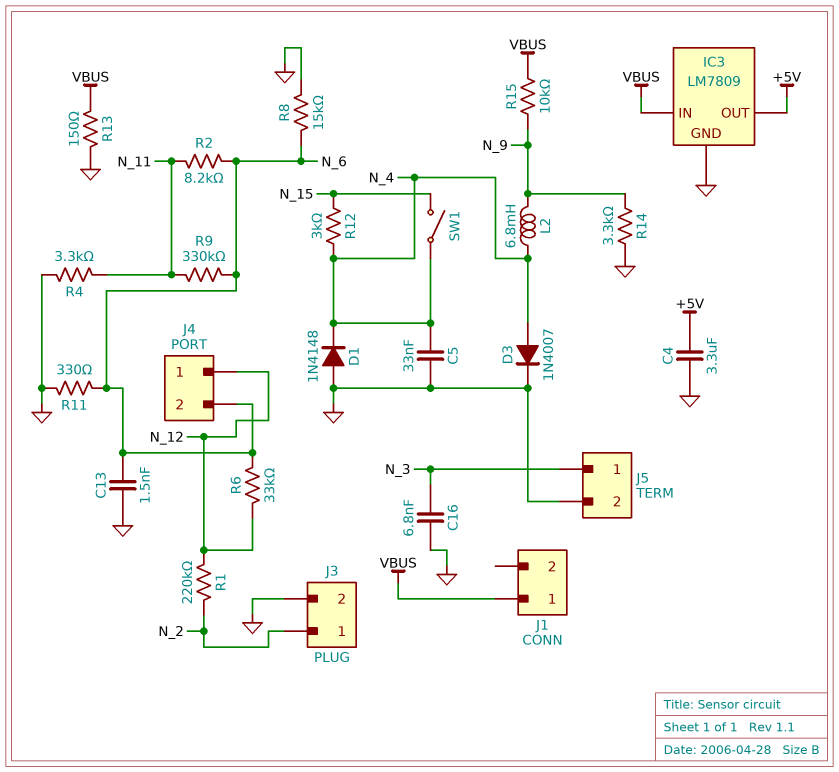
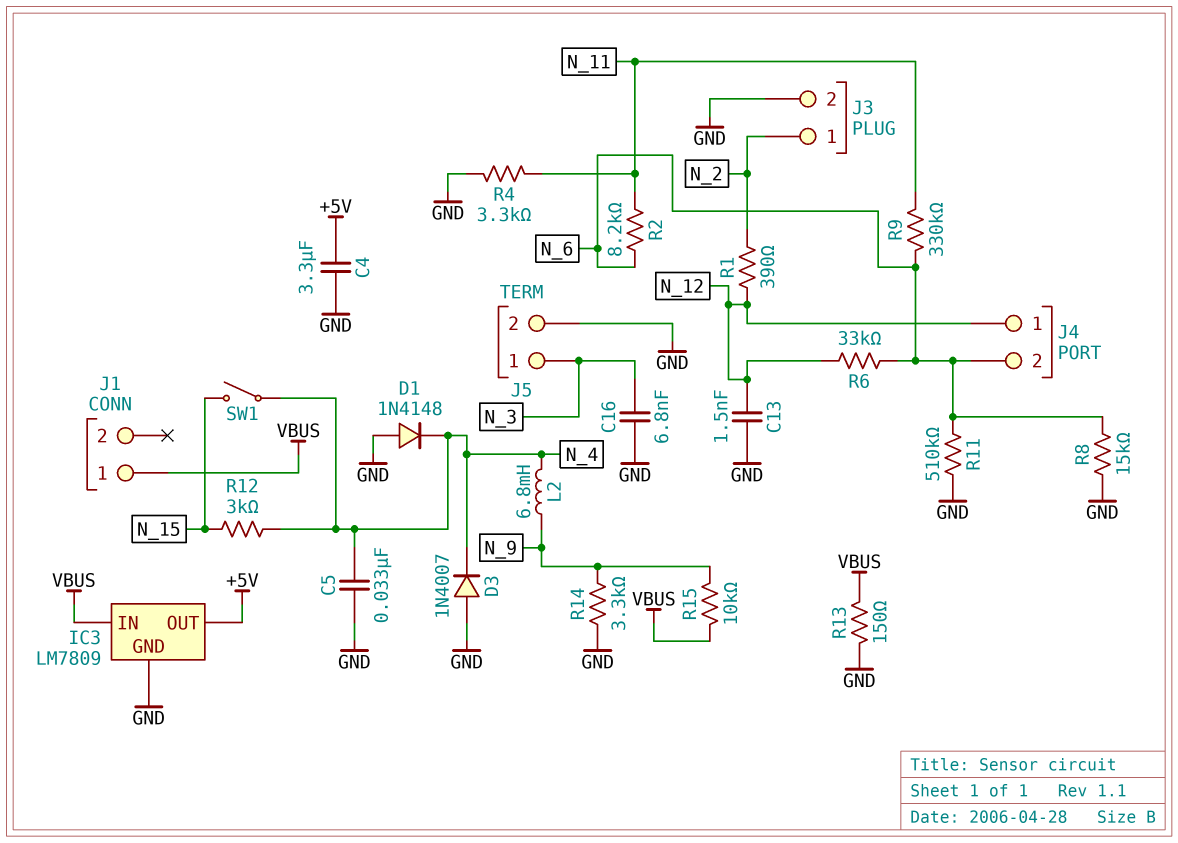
C13: 1.5nF (GND, N_6) -> 1.5nF (GND, N_12)
D3: diode 1N4007 (A N_4, K GND) -> diode 1N4007 (A GND, K N_4)
R1: 220k (N_2, N_12) -> 390 (N_2, N_12)
R11: 330 (GND, N_6) -> 510k (GND, N_6)

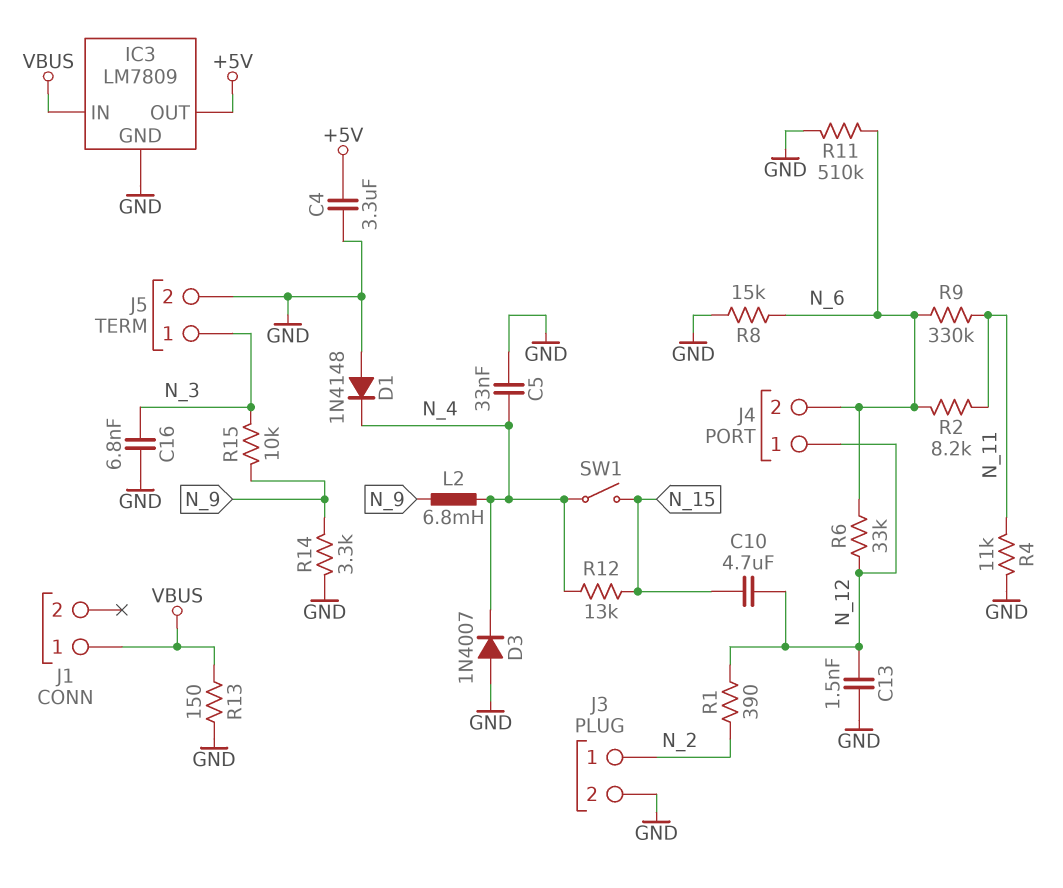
C10: none -> 4.7uF (N_12, N_15)
R4: 3.3k (GND, N_11) -> 11k (GND, N_11)
R12: 3k (N_4, N_15) -> 13k (N_4, N_15)
R15: 10k (N_9, VBUS) -> 10k (N_3, N_9)

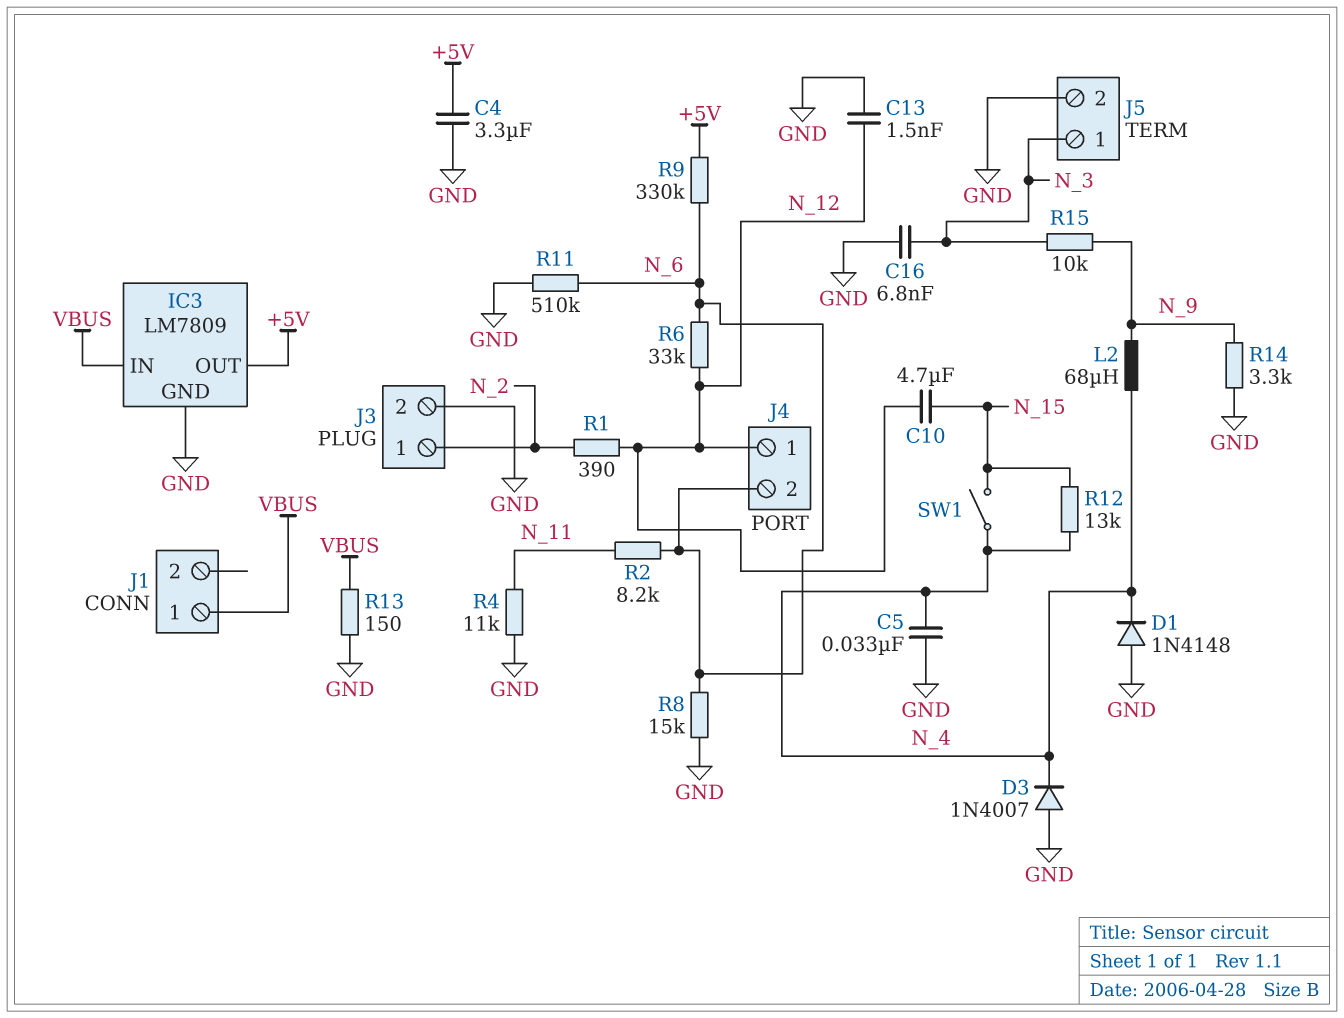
L2: 6.8mH (N_4, N_9) -> 68uH (N_4, N_9)
R9: 330k (N_6, N_11) -> 330k (+5V, N_6)

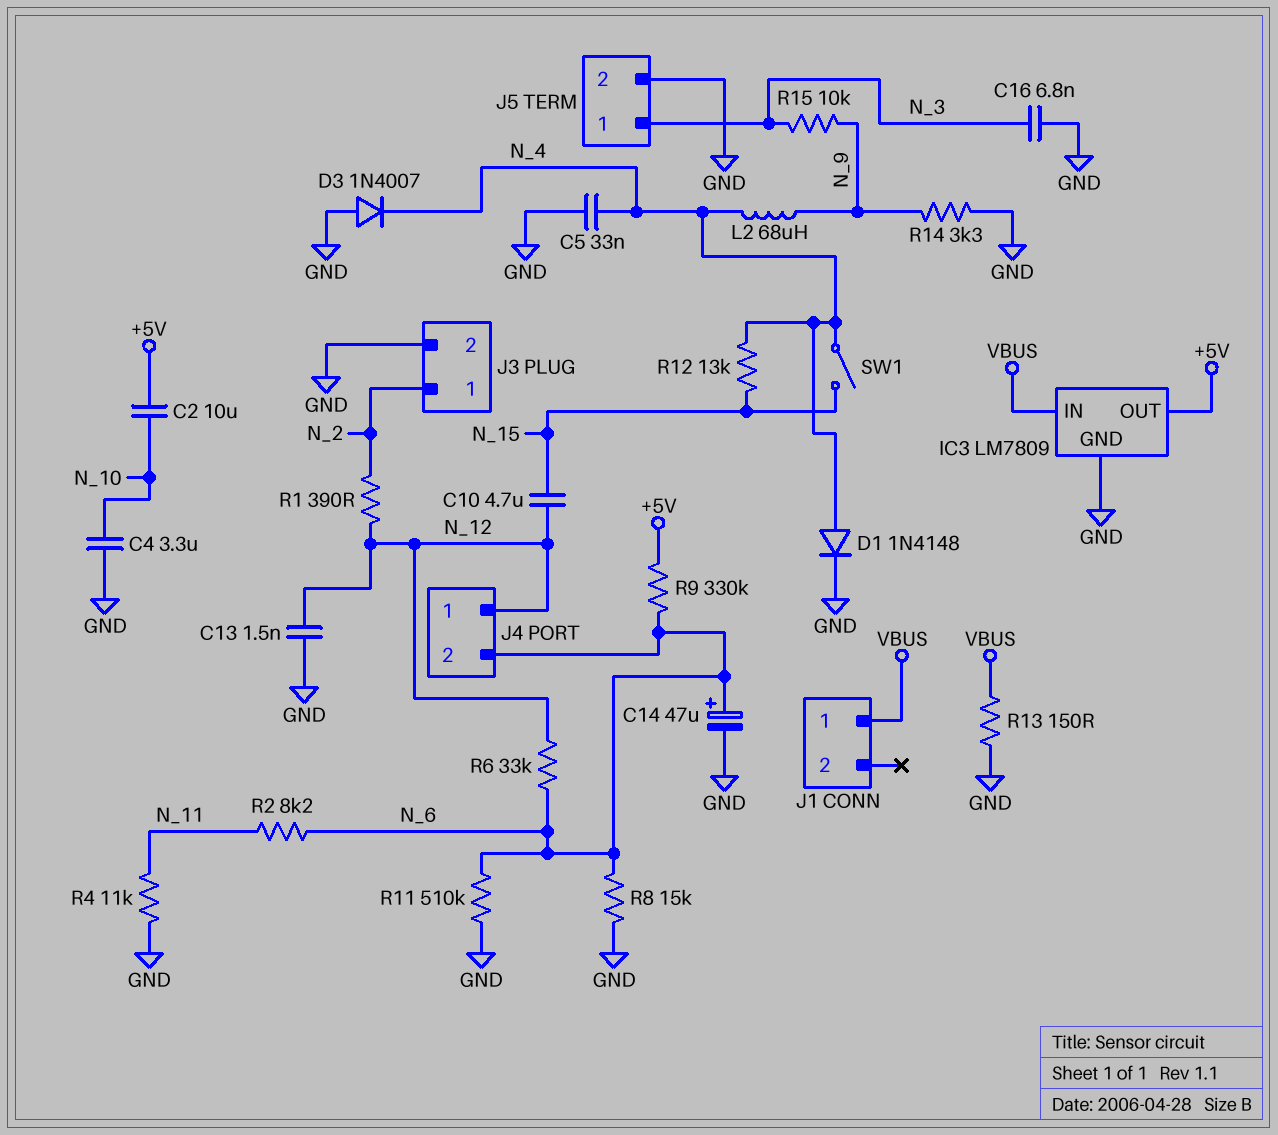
C2: none -> 10uF (+5V, N_10)
C4: 3.3uF (+5V, GND) -> 3.3uF (GND, N_10)
C14: none -> 47uF (plus N_6, minus GND)
D1: diode 1N4148 (A GND, K N_4) -> diode 1N4148 (A N_4, K GND)

